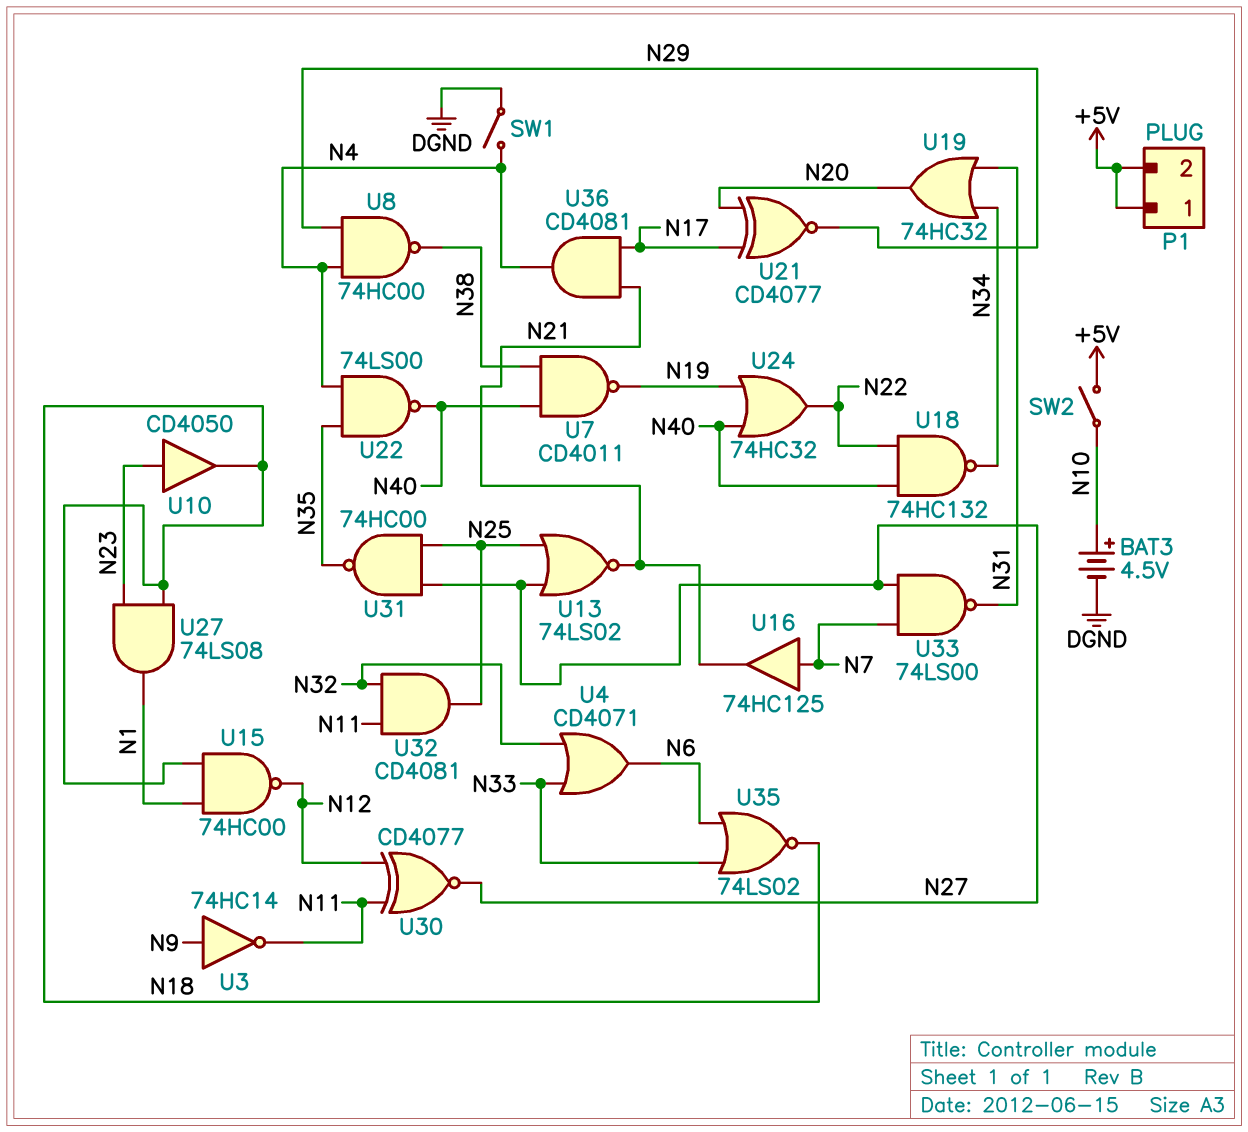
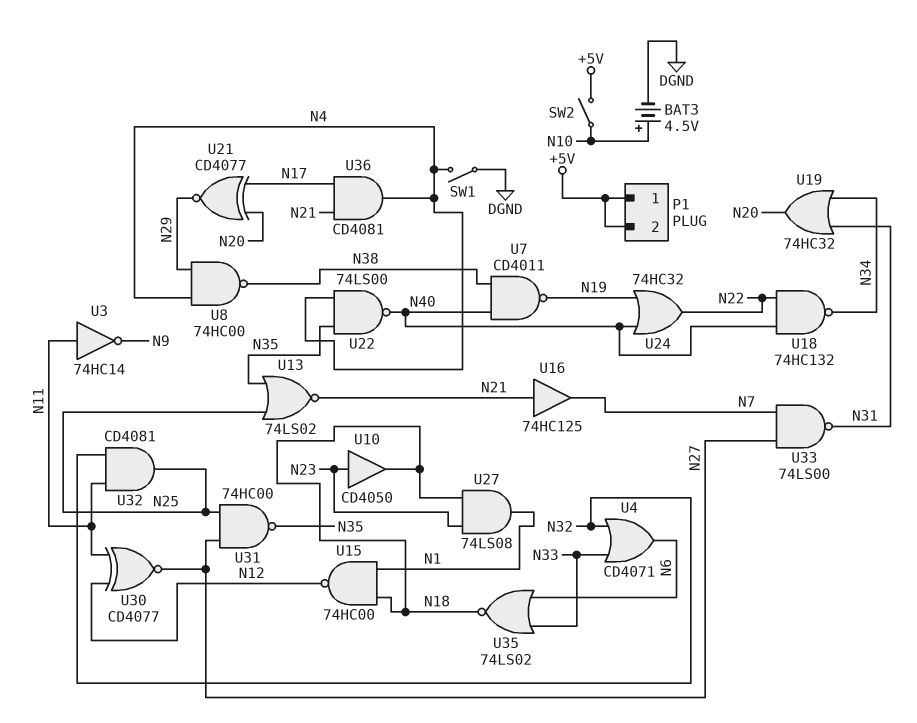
U3: NOT 74HC14 (in N9, out N11) -> NOT 74HC14 (in N11, out N9)
U13: NOR 74LS02 (in N25, in N27, out N21) -> NOR 74LS02 (in N25, in N35, out N21)
U16: buffer 74HC125 (in N7, out N21) -> buffer 74HC125 (in N21, out N7)

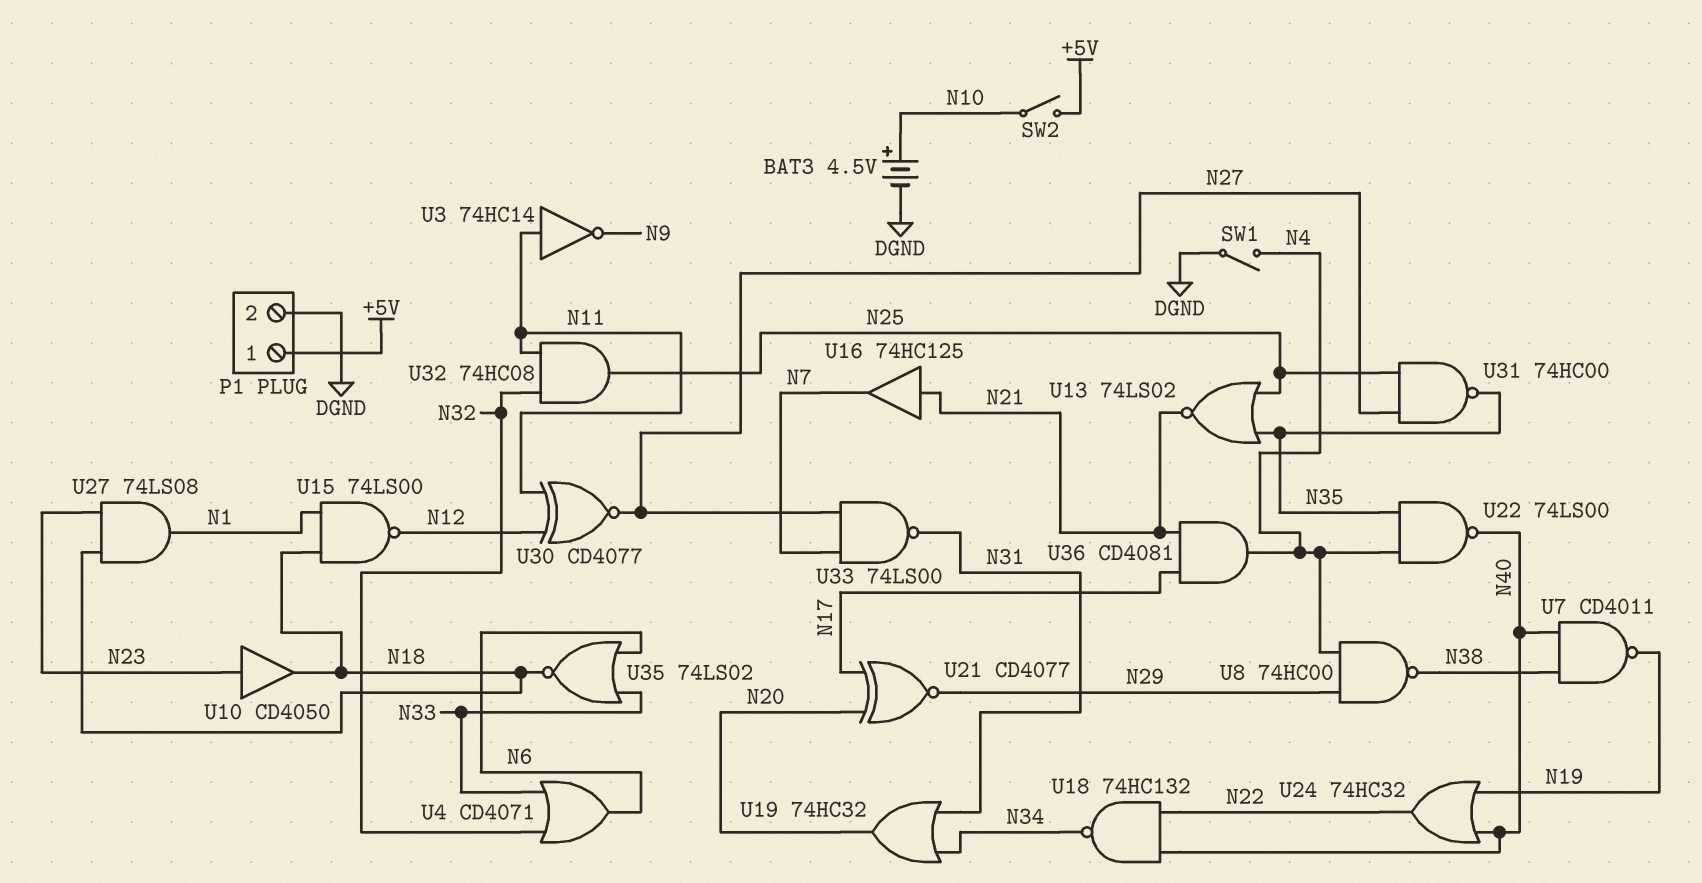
P1 pin 2: +5V -> DGND
U15: NAND 74HC00 (in N1, in N18, out N12) -> NAND 74LS00 (in N1, in N18, out N12)
U32: AND CD4081 (in N11, in N32, out N25) -> AND 74HC08 (in N11, in N32, out N25)

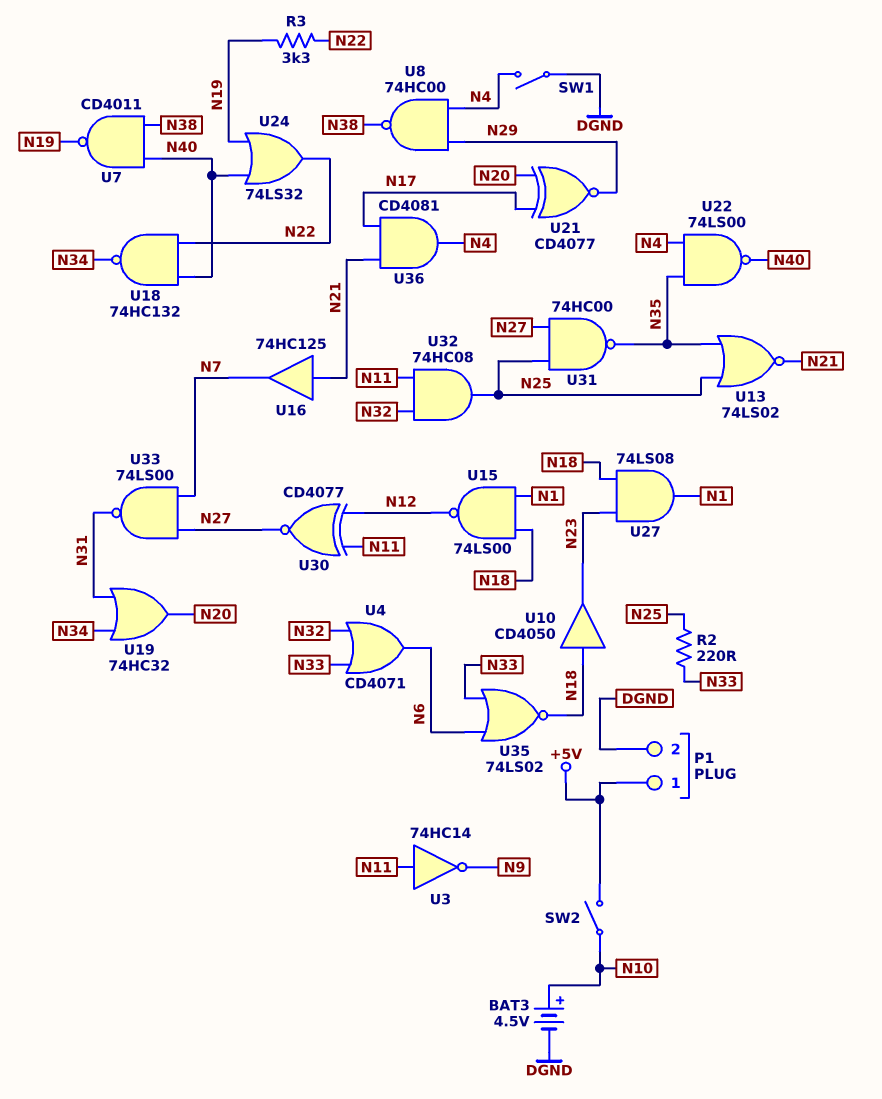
R2: none -> 220 (N25, N33)
R3: none -> 3.3k (N19, N22)
U10: buffer CD4050 (in N23, out N18) -> buffer CD4050 (in N18, out N23)
U24: OR 74HC32 (in N19, in N40, out N22) -> OR 74LS32 (in N19, in N40, out N22)

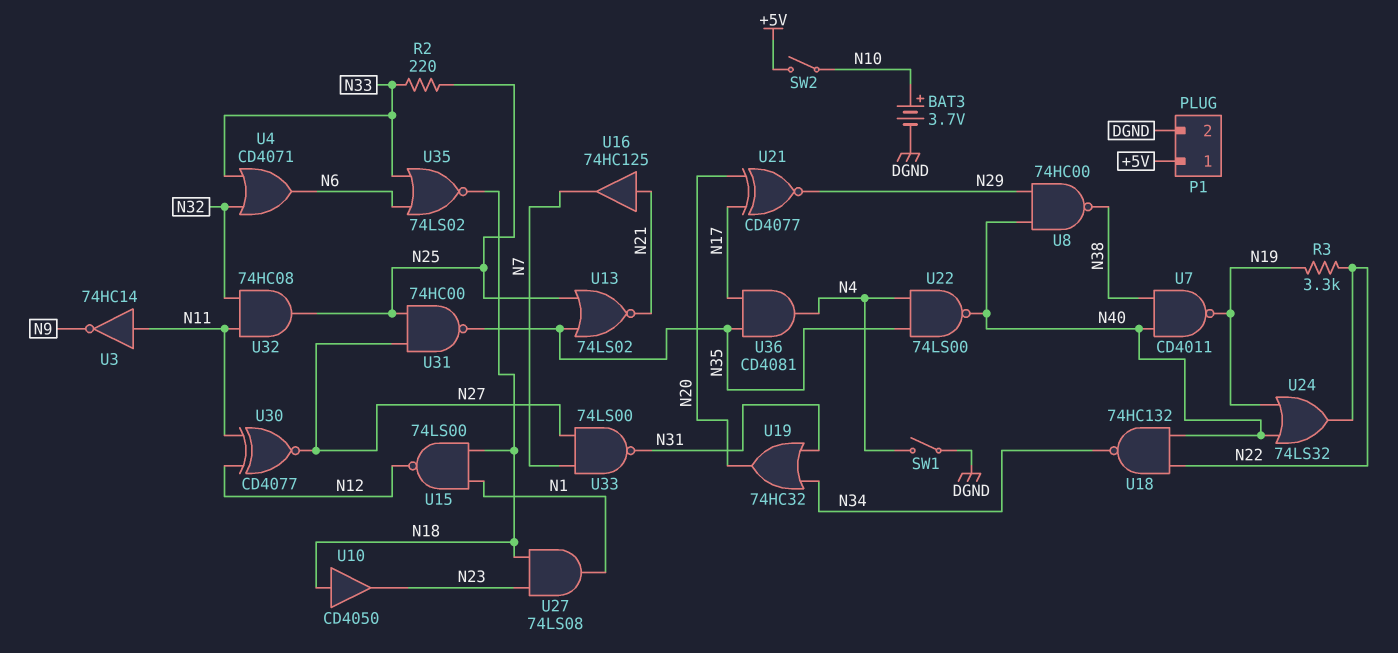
BAT3: 4.5V (plus N10, minus DGND) -> 3.7V (plus N10, minus DGND)
U8: NAND 74HC00 (in N4, in N29, out N38) -> NAND 74HC00 (in N29, in N40, out N38)
U36: AND CD4081 (in N17, in N21, out N4) -> AND CD4081 (in N17, in N35, out N4)

